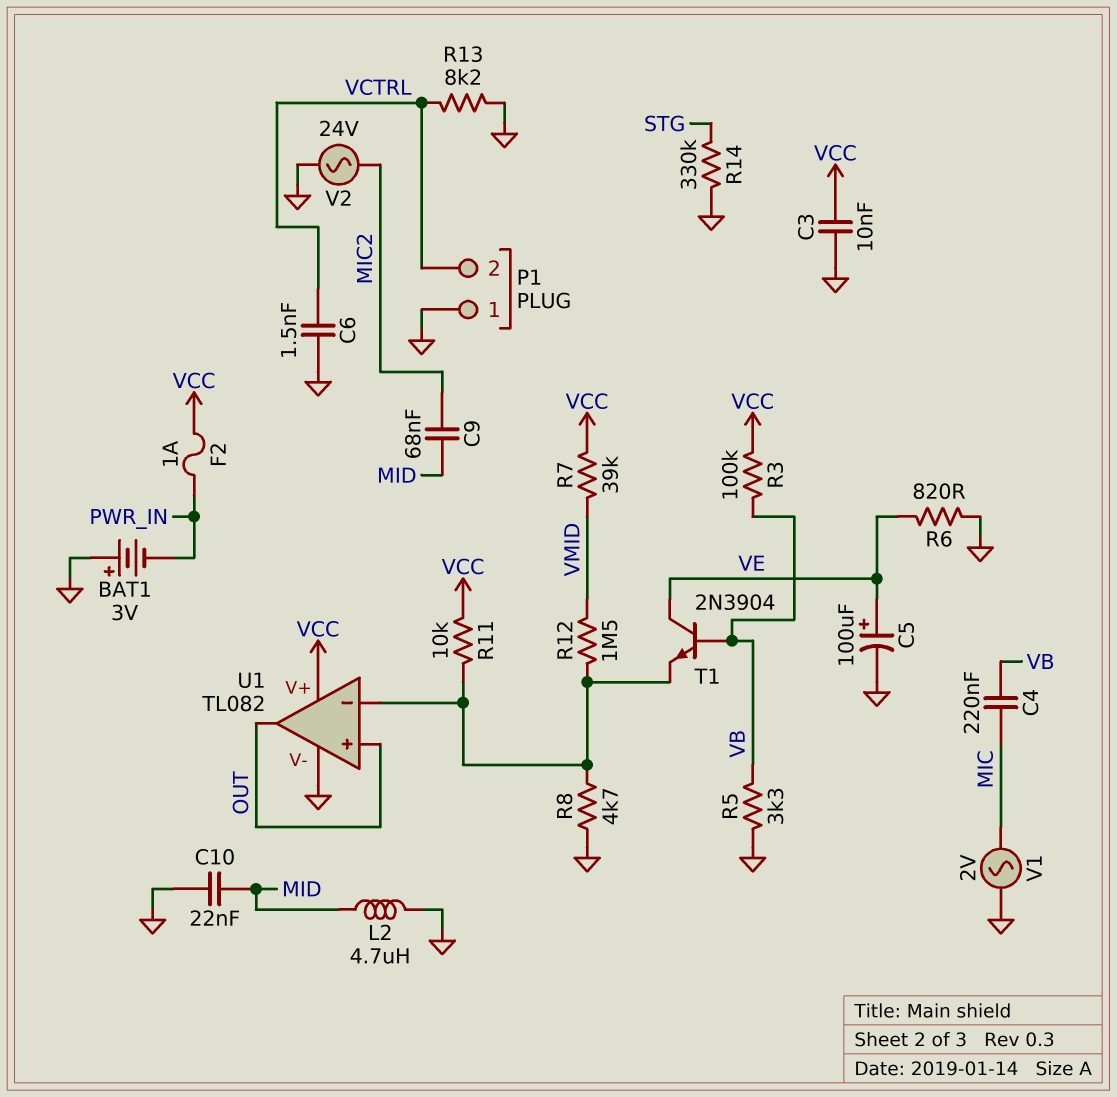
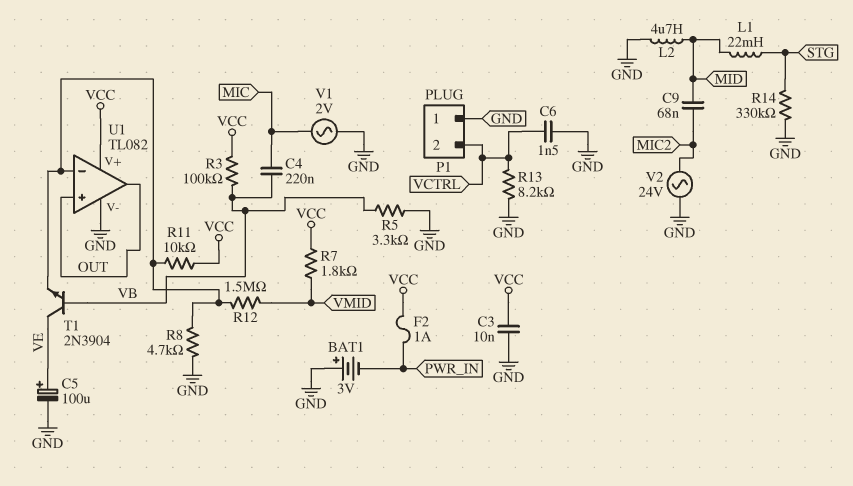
C10: 22nF (GND, MID) -> none
L1: none -> 22mH (MID, STG)
R6: 820 (GND, VE) -> none
R7: 39k (VCC, VMID) -> 1.8k (VCC, VMID)

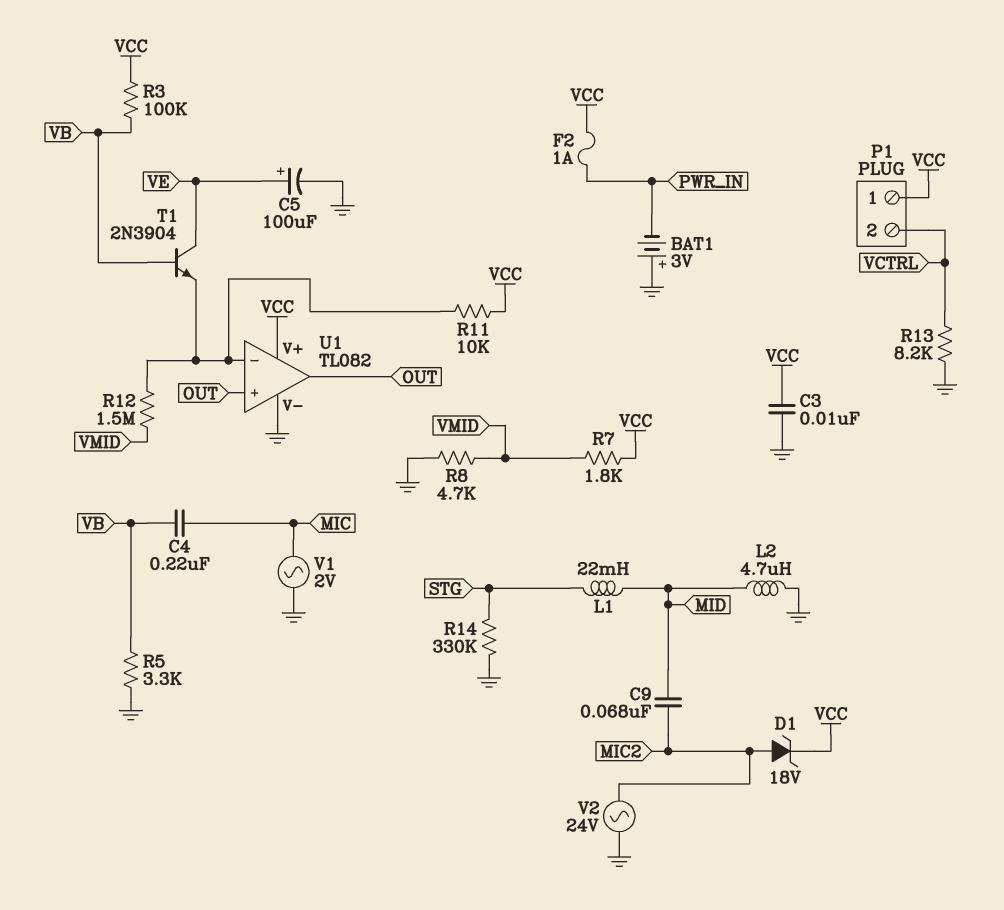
C6: 1.5nF (GND, VCTRL) -> none
D1: none -> zener 18V (A MIC2, K VCC)
P1 pin 1: GND -> VCC
R8: 4.7k (GND, U1/in-) -> 4.7k (GND, VMID)

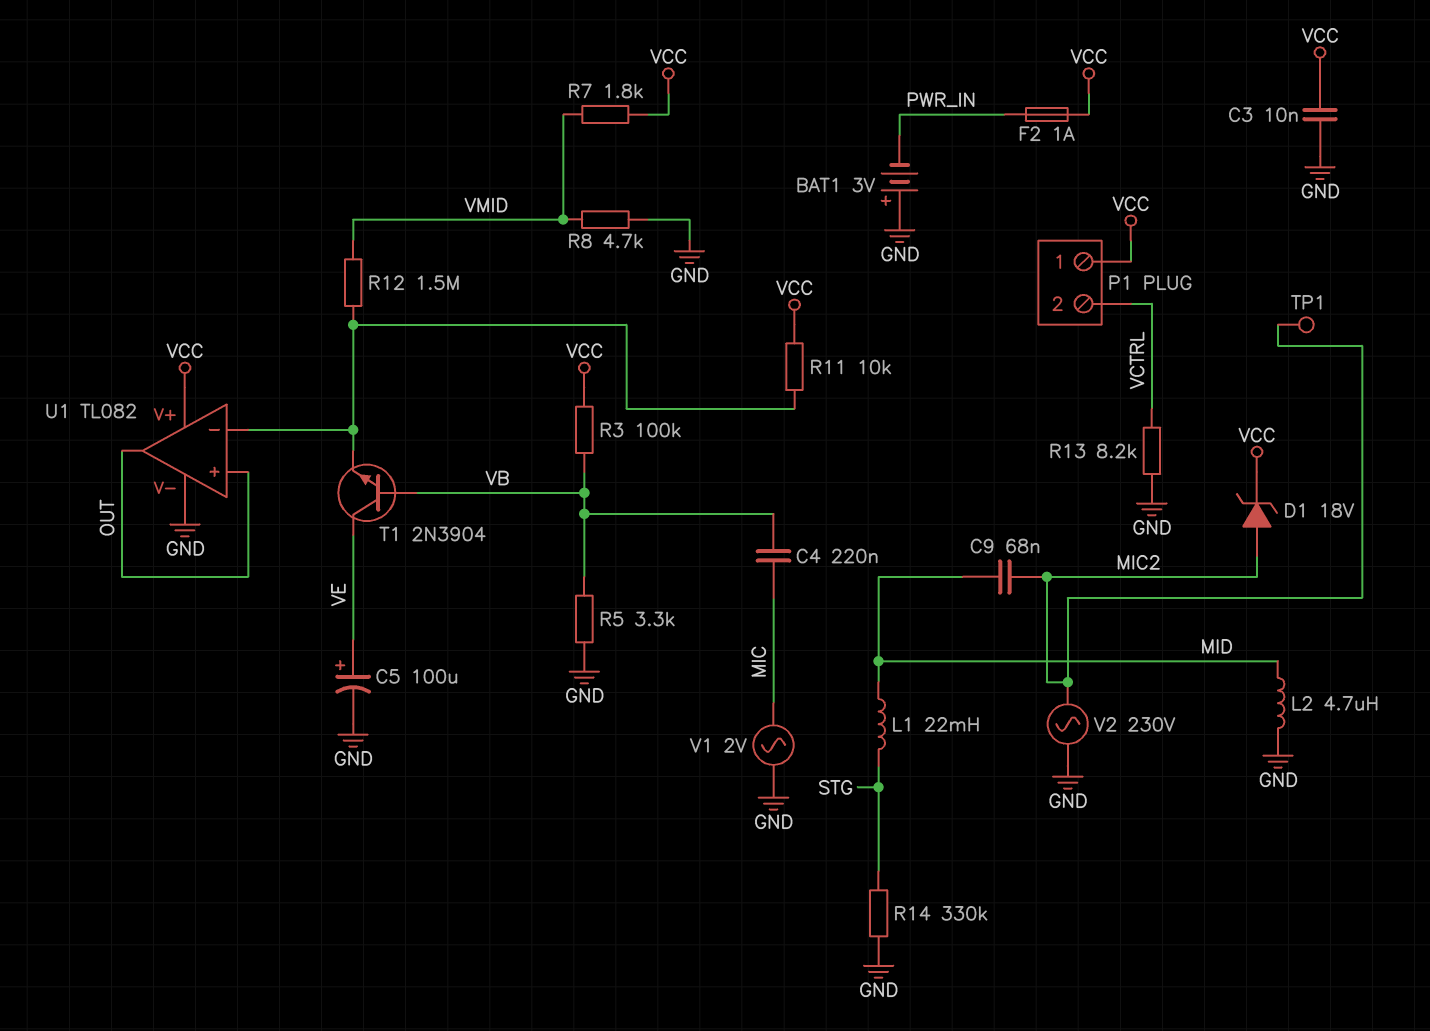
TP1: none -> test point (MIC2)
V2: AC 24V (GND, MIC2) -> AC 230V (GND, MIC2)

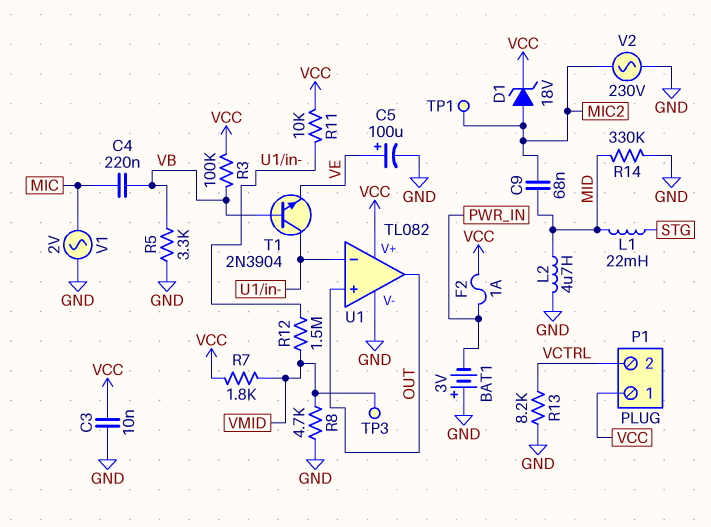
R14: 330k (GND, STG) -> 330k (GND, MID)
T1: NPN 2N3904 (B VB, C VE, E U1/in-) -> NPN 2N3904 (B VB, C U1/in-, E VE)
TP3: none -> test point (VMID)

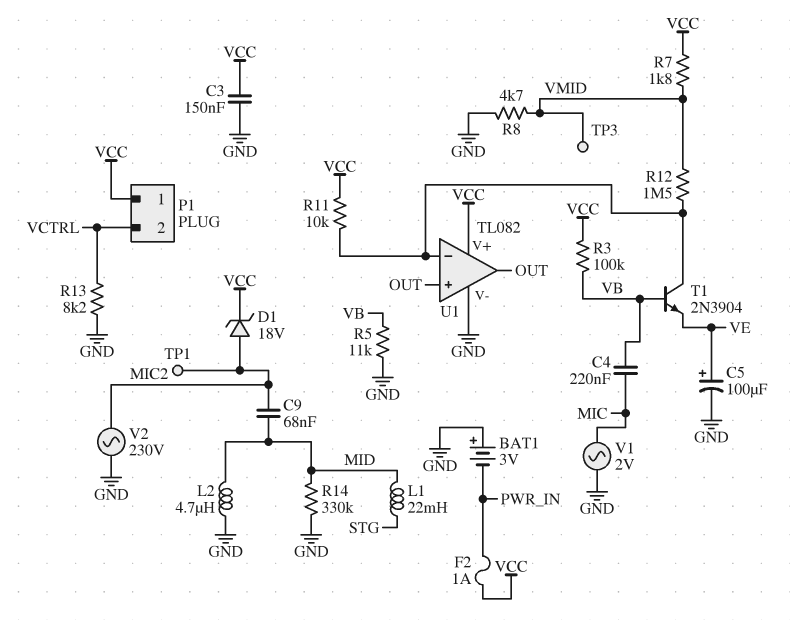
C3: 10nF (GND, VCC) -> 150nF (GND, VCC)
R5: 3.3k (GND, VB) -> 11k (GND, VB)

